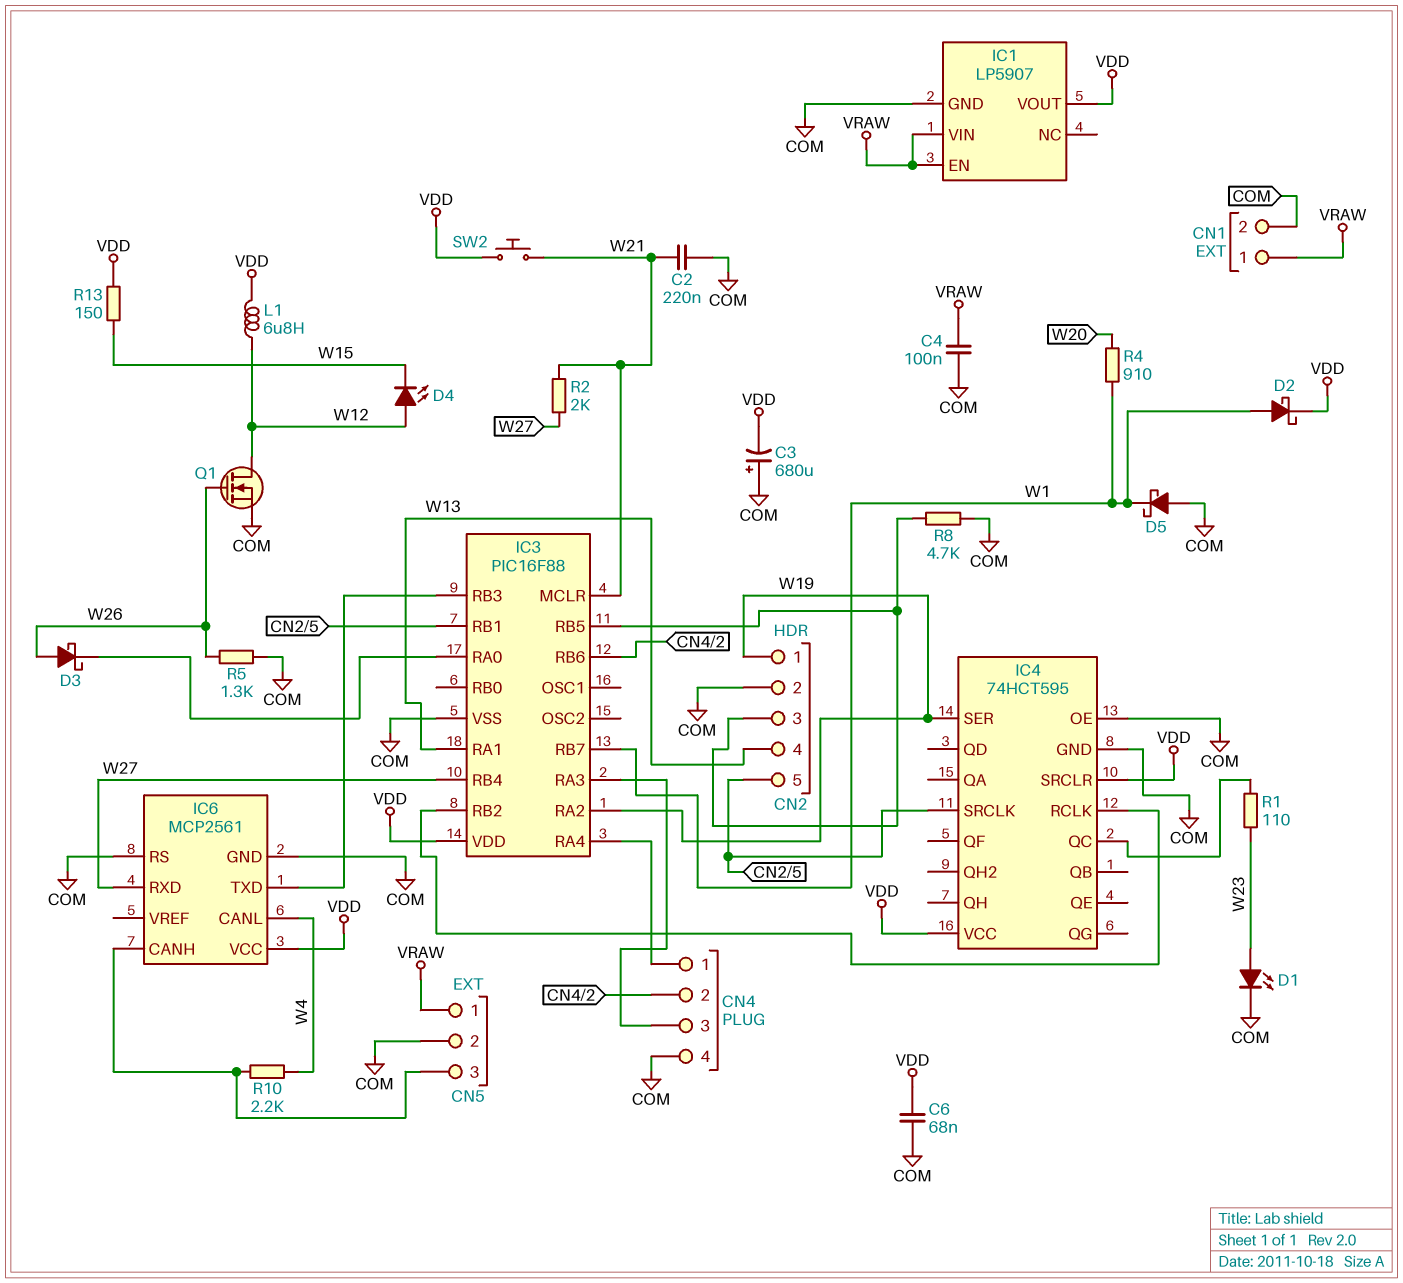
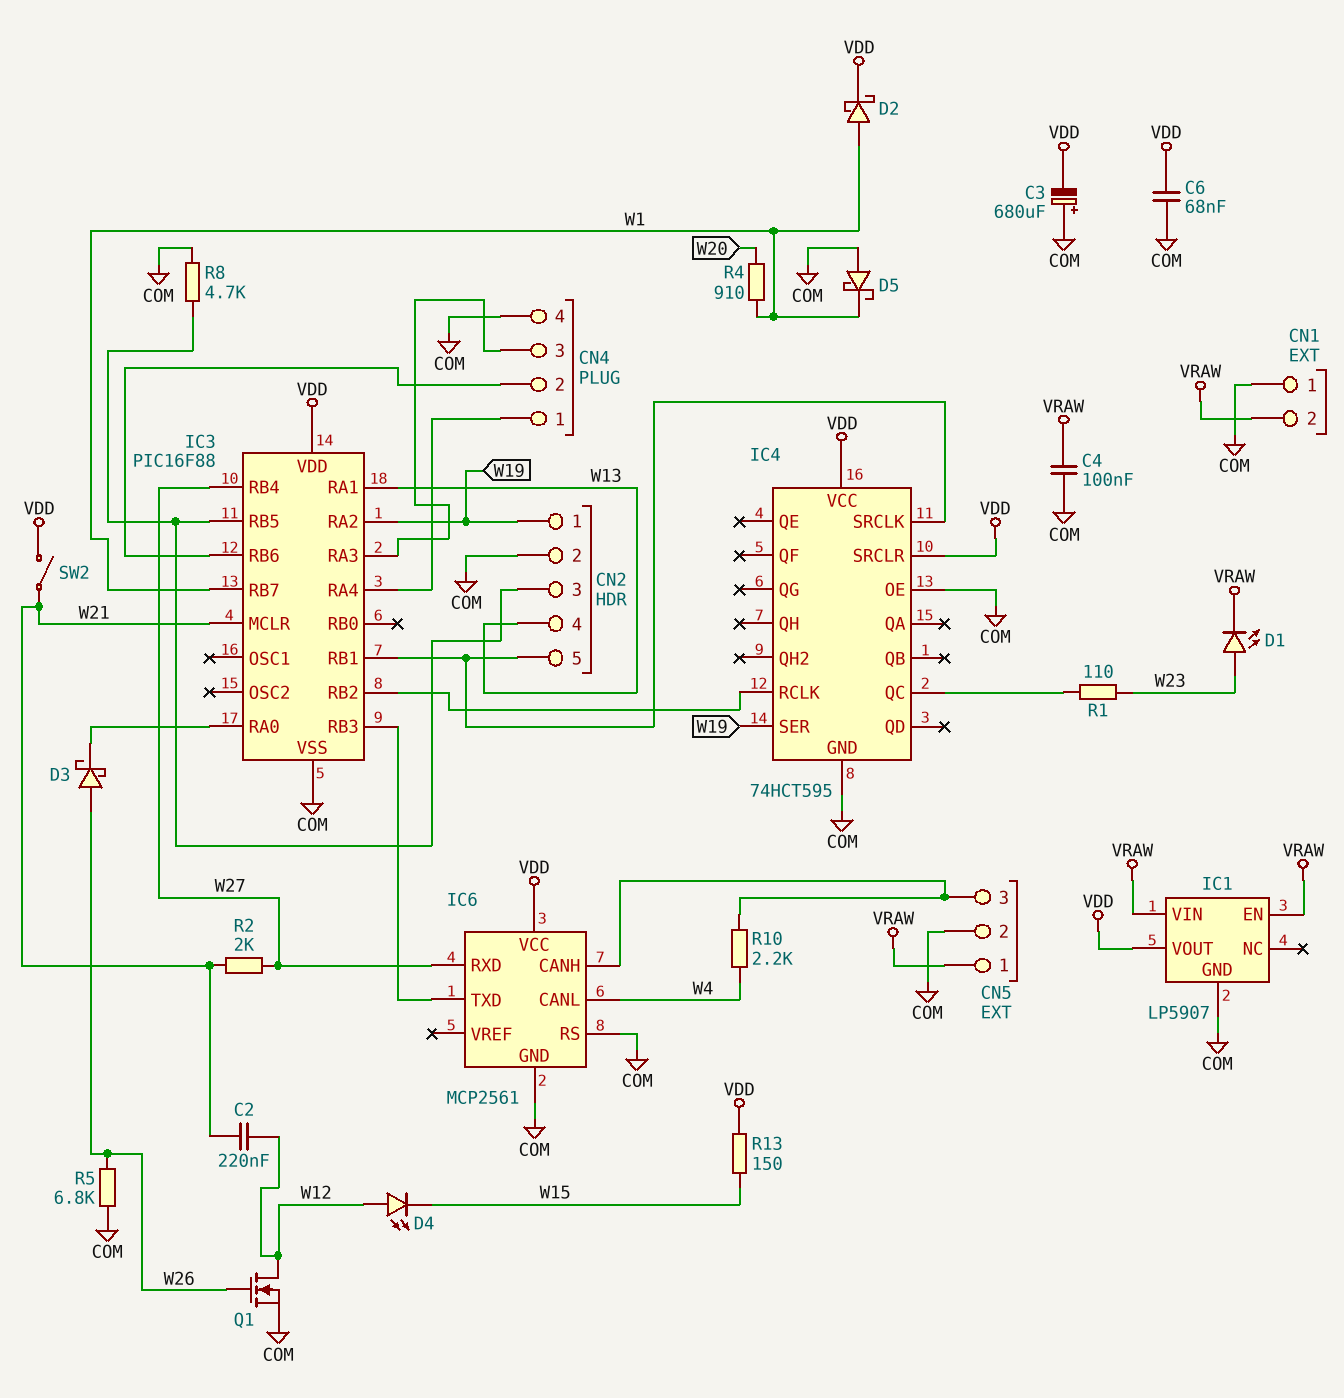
C2: 220nF (COM, W21) -> 220nF (W12, W21)
CN1 pin 1: VRAW -> COM
CN1 pin 2: COM -> VRAW
D1: LED (A W23, K COM) -> LED (A W23, K VRAW)
L1: 6.8uH (VDD, W12) -> none
R5: 1.3k (COM, W26) -> 6.8k (COM, W26)
SW2: button (VDD, W21) -> switch (VDD, W21)

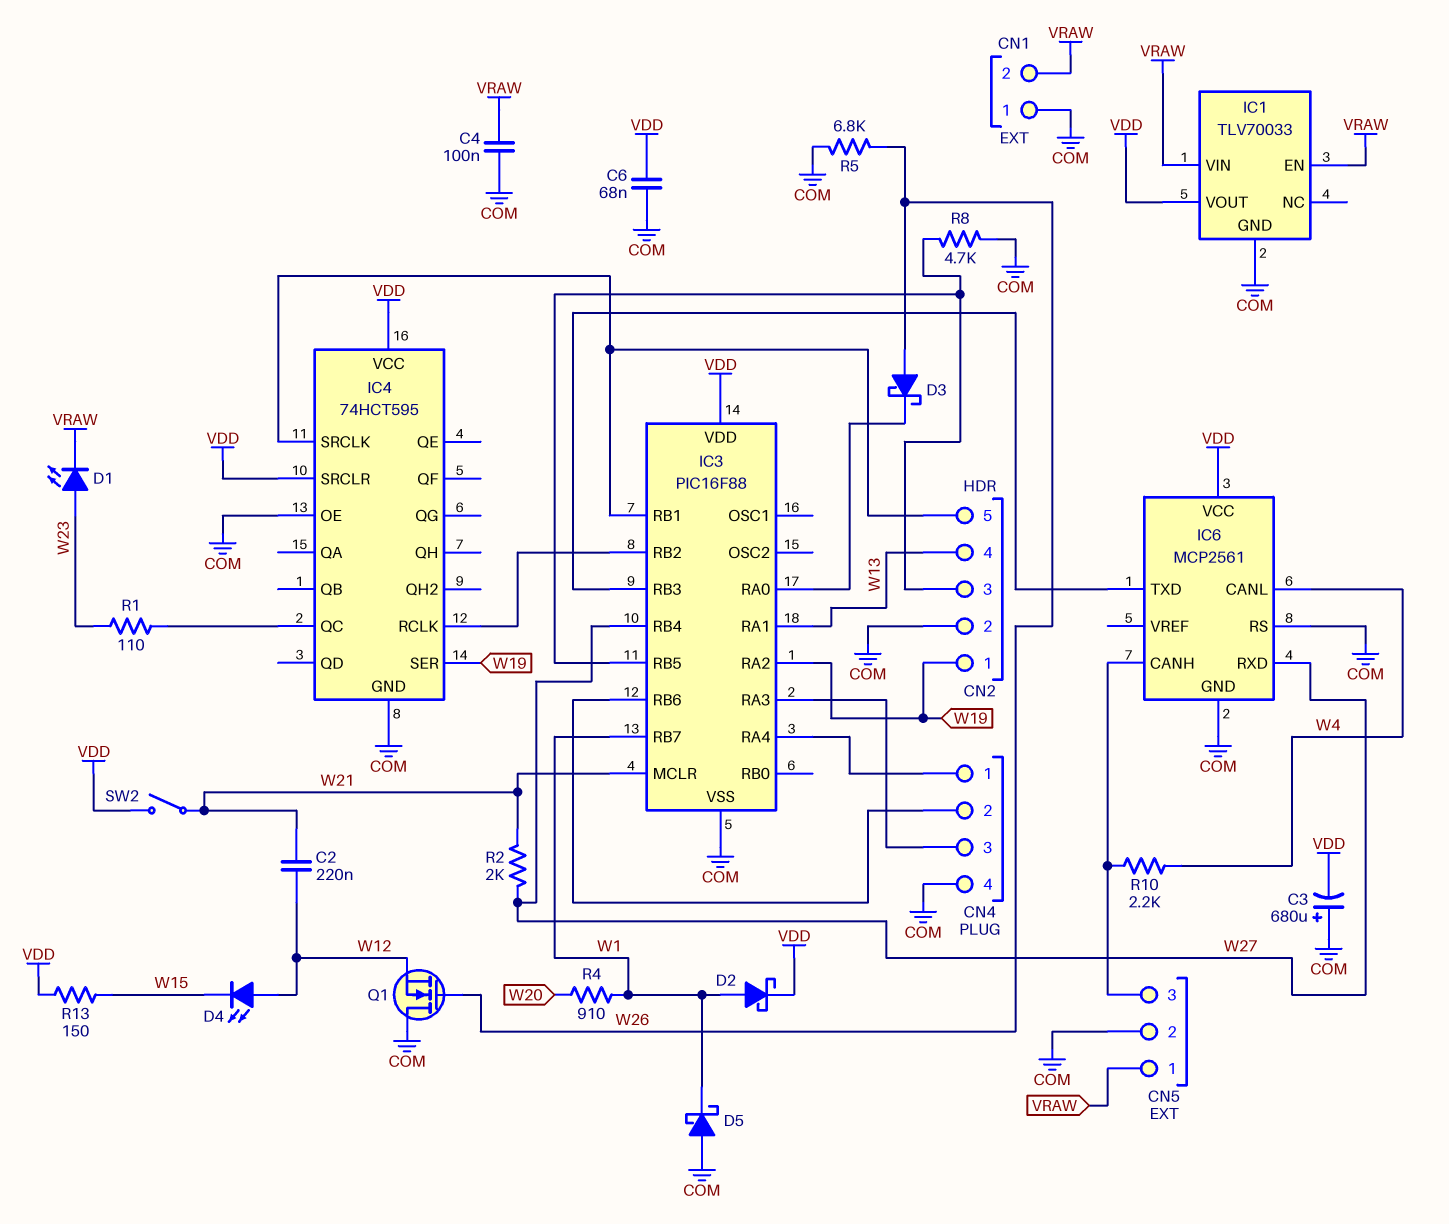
IC1: LP5907 -> TLV70033
Q1: NMOS (G W26, D W12, S COM) -> NMOS (G W26, D COM, S W12)

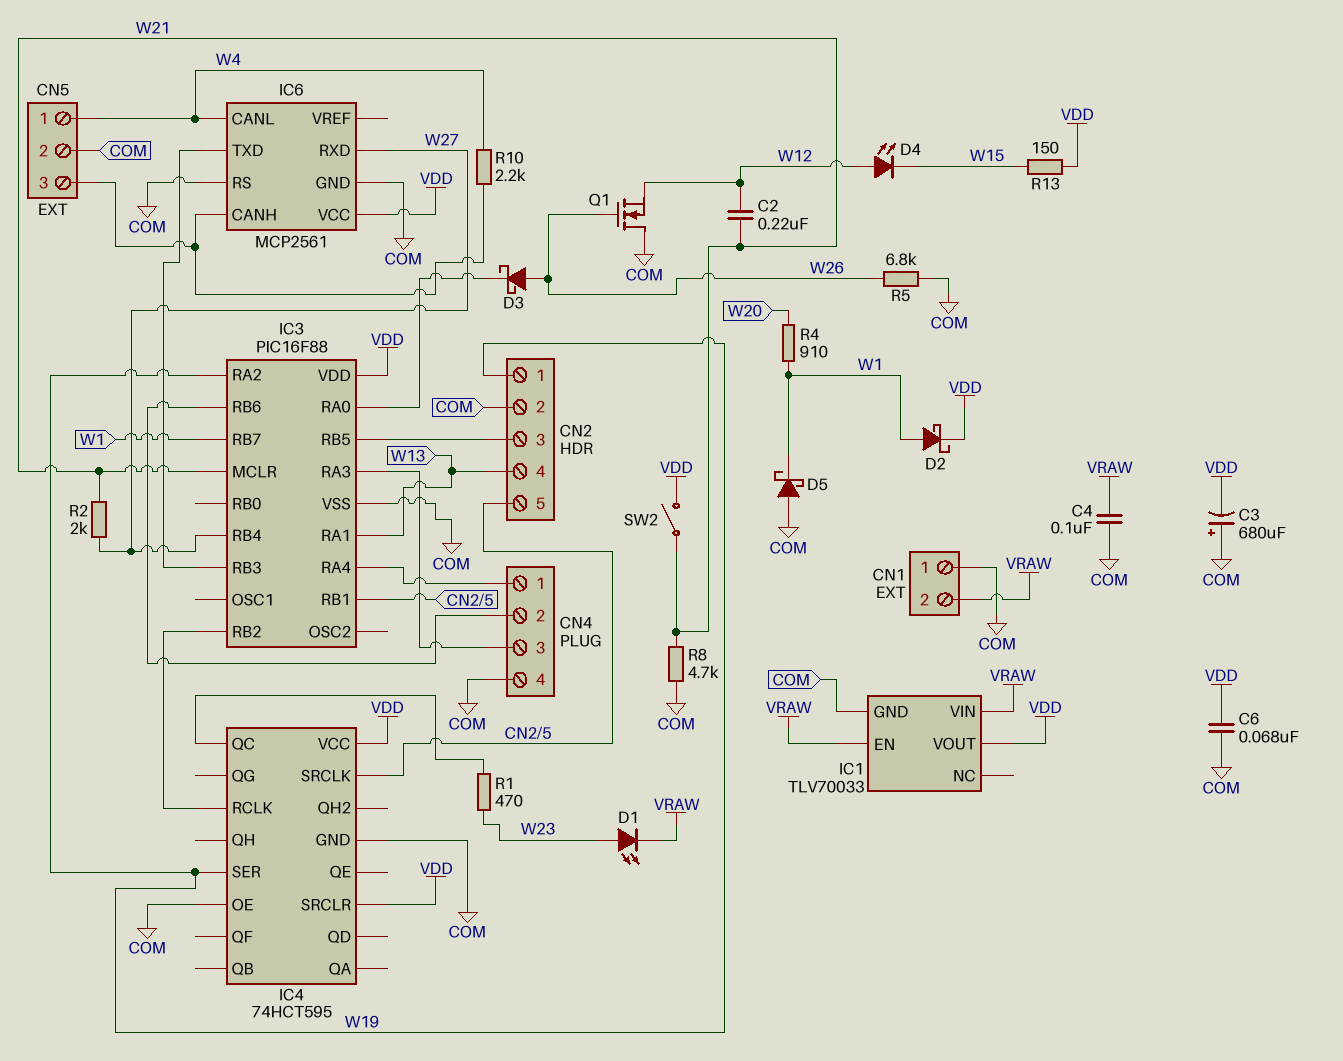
CN5 pin 1: VRAW -> W4
R1: 110 (IC4/QC, W23) -> 470 (IC4/QC, W23)
R8: 4.7k (CN2/3, COM) -> 4.7k (COM, W21)

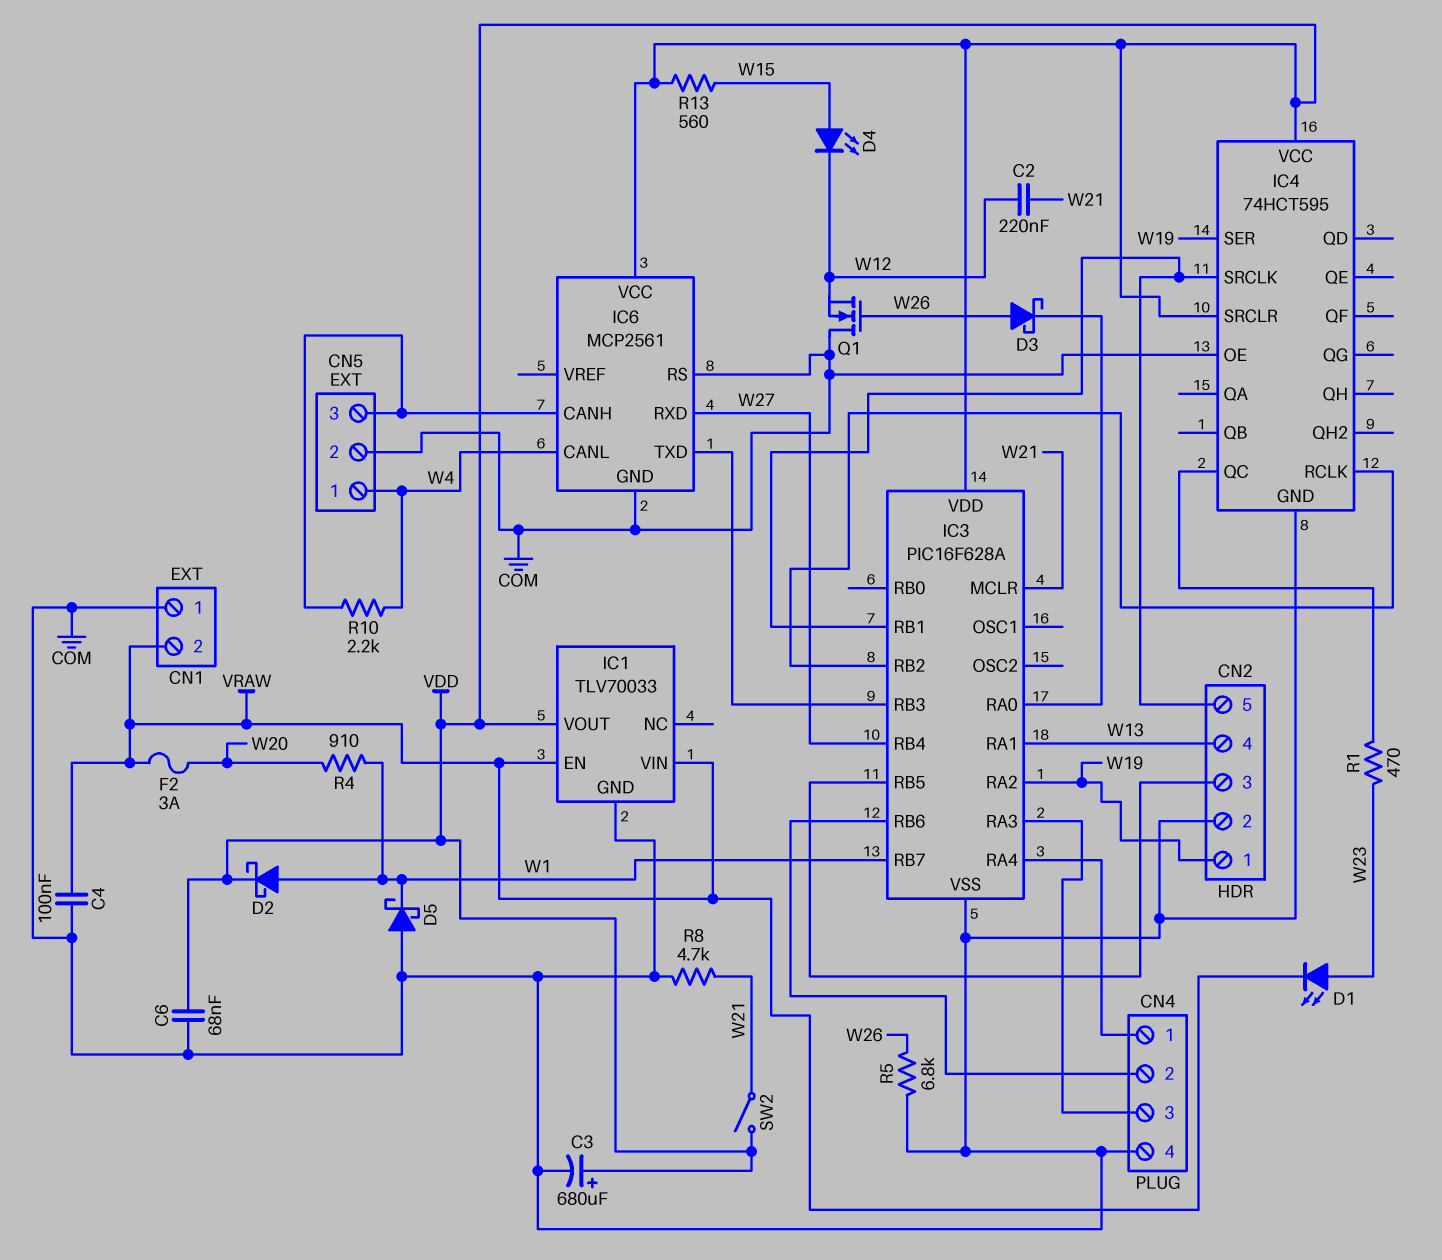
C3: 680uF (plus COM, minus VDD) -> 680uF (plus VDD, minus COM)
D4: LED (A W12, K W15) -> LED (A W15, K W12)
F2: none -> 3A (VRAW, W20)
IC3: PIC16F88 -> PIC16F628A
R2: 2k (W21, W27) -> none
R13: 150 (VDD, W15) -> 560 (VDD, W15)

